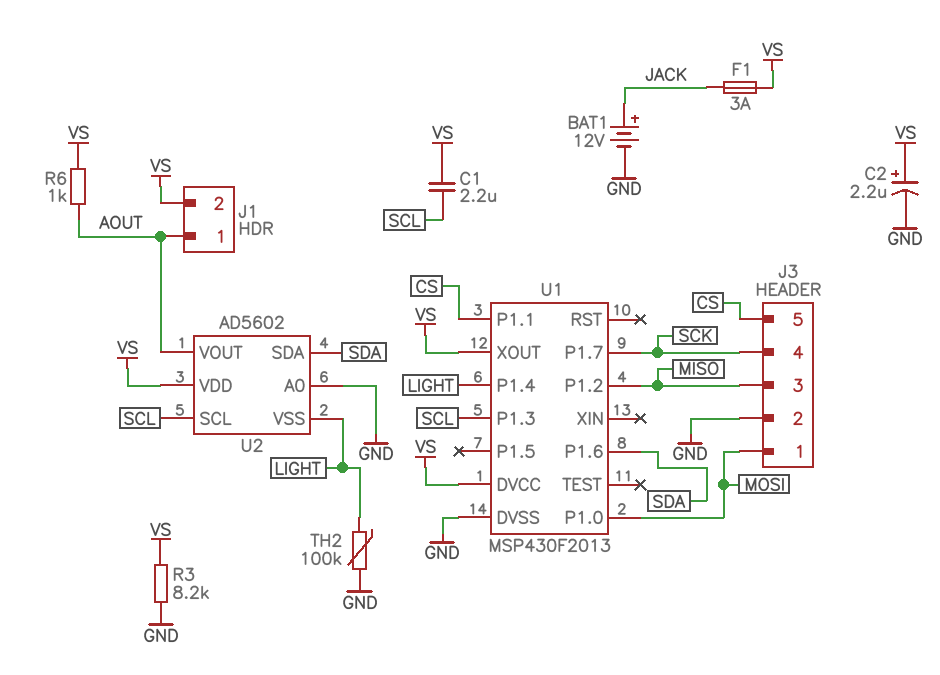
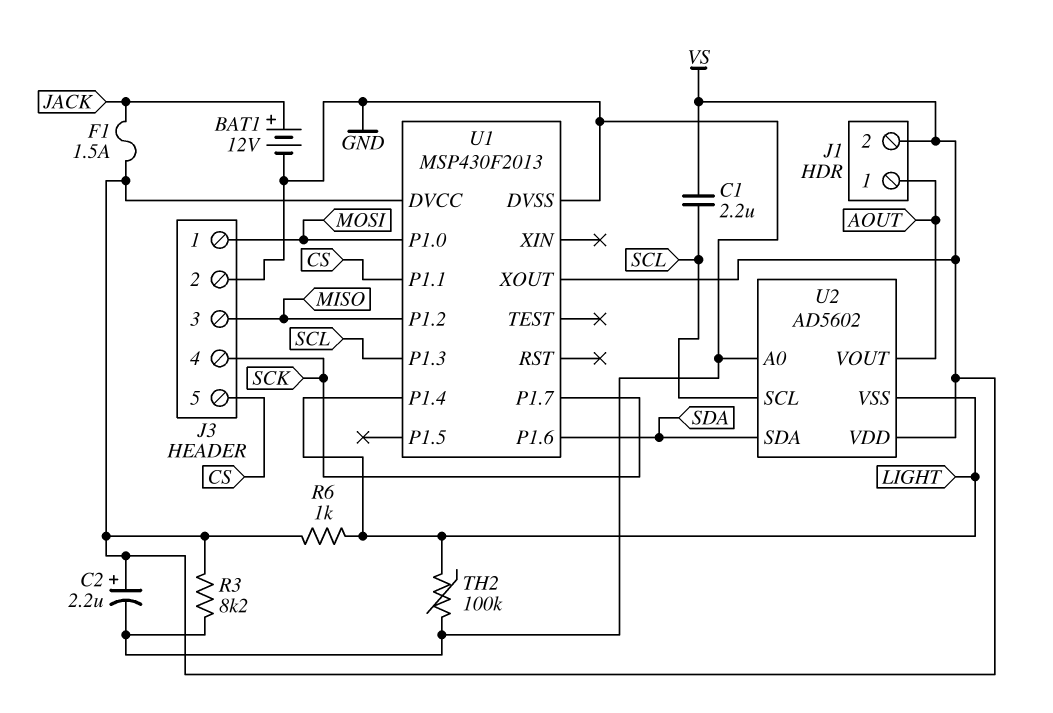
F1: 3A (JACK, VS) -> 1.5A (JACK, VS)
R6: 1k (AOUT, VS) -> 1k (LIGHT, VS)

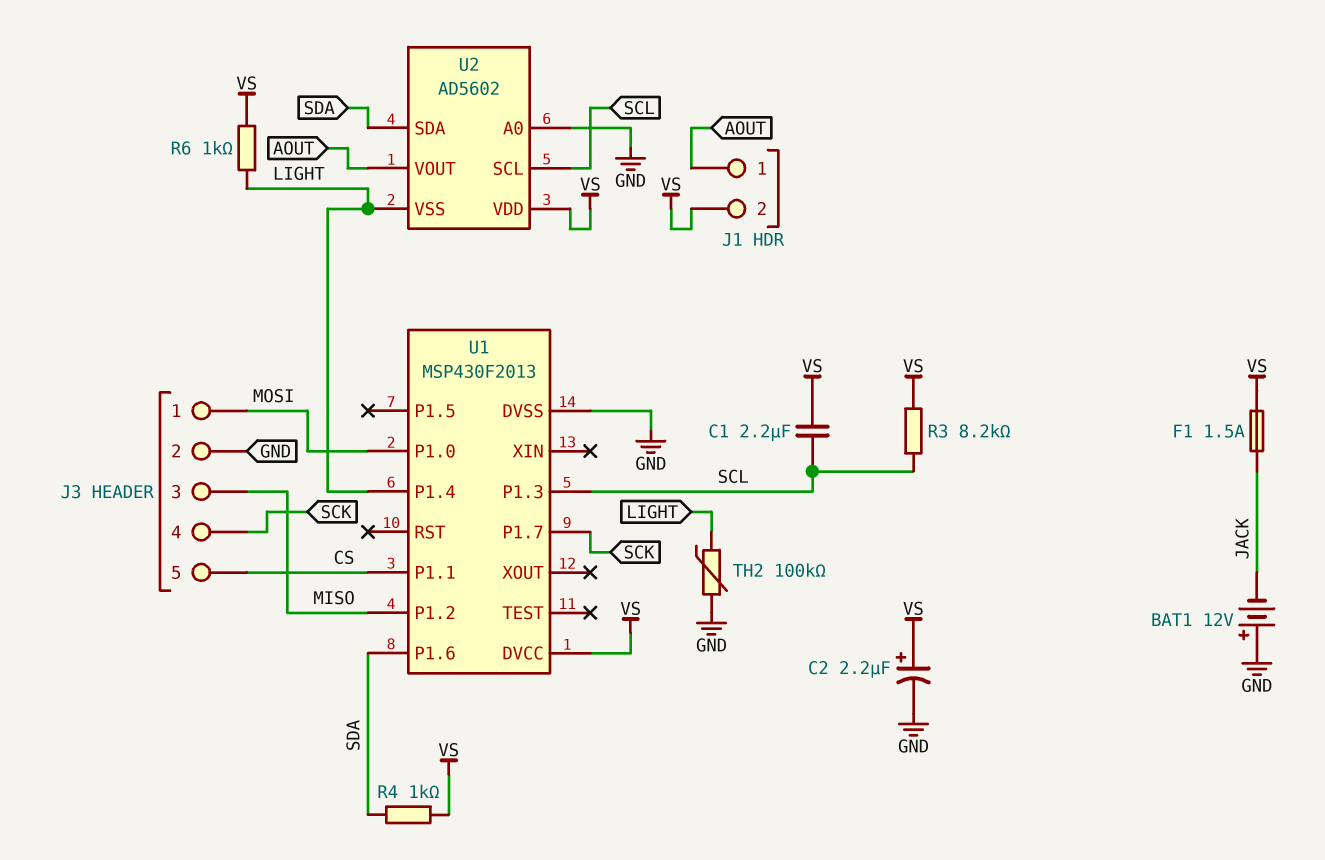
BAT1: 12V (plus JACK, minus GND) -> 12V (plus GND, minus JACK)
R3: 8.2k (GND, VS) -> 8.2k (SCL, VS)
R4: none -> 1k (SDA, VS)
U1 pin XOUT: VS -> none

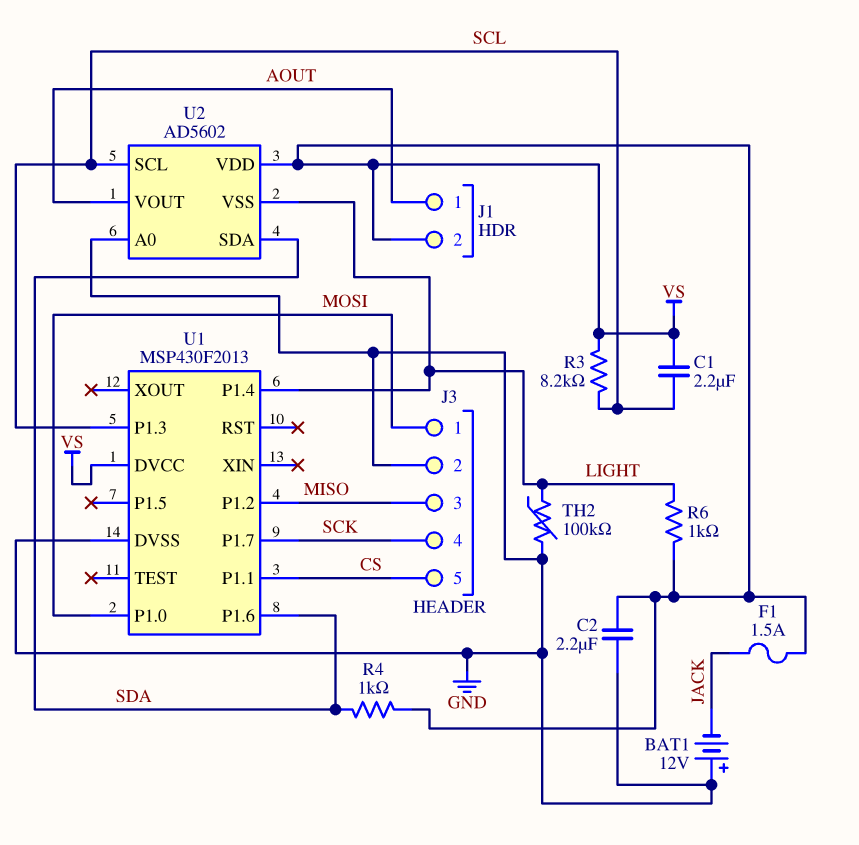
C2: 2.2uF (plus VS, minus GND) -> 2.2uF (GND, VS)

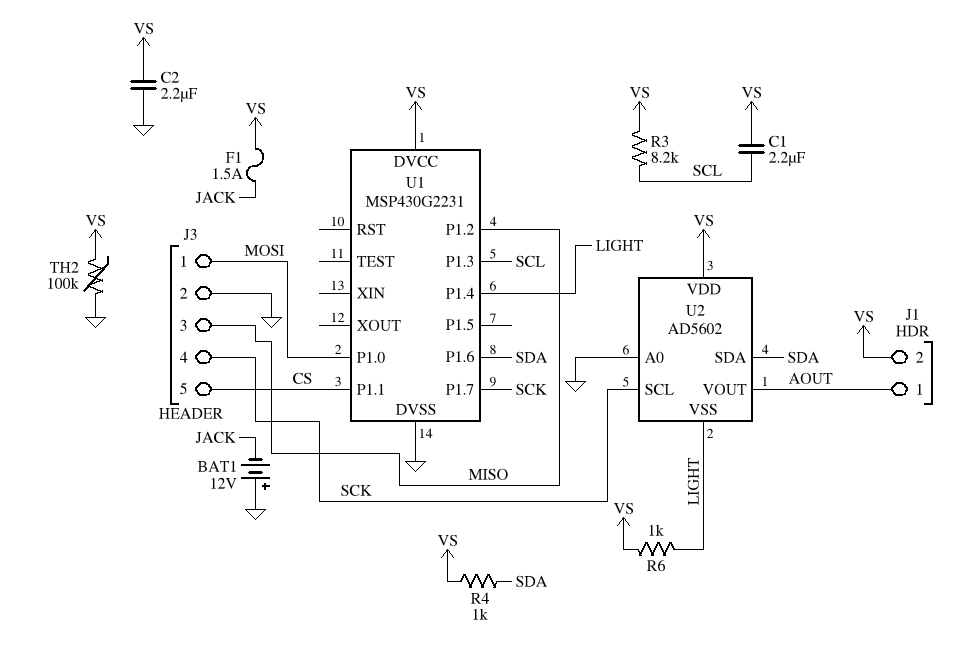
TH2: 100k (GND, LIGHT) -> 100k (GND, VS)
U1: MSP430F2013 -> MSP430G2231
U2 pin SCL: SCL -> SCK

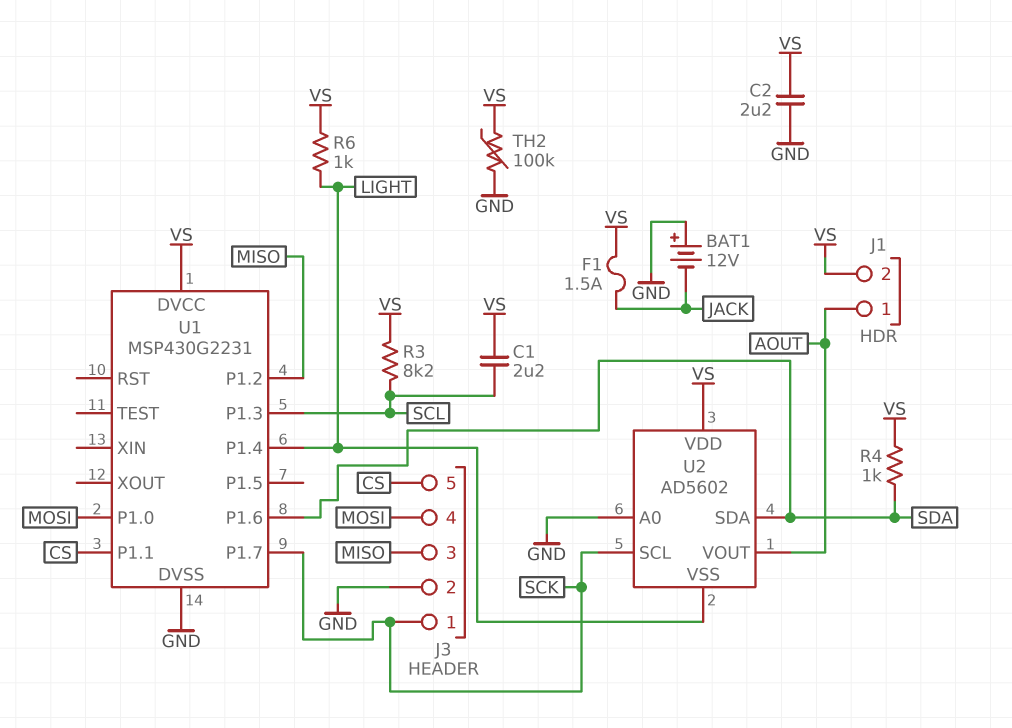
J3 pin 1: MOSI -> SCK
J3 pin 4: SCK -> MOSI

